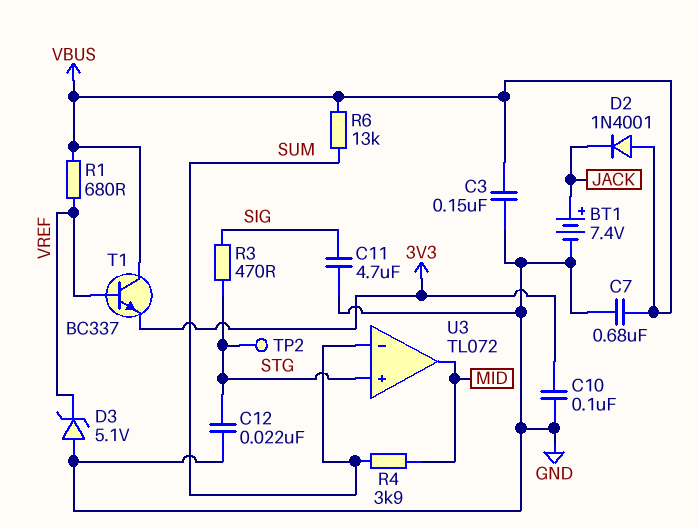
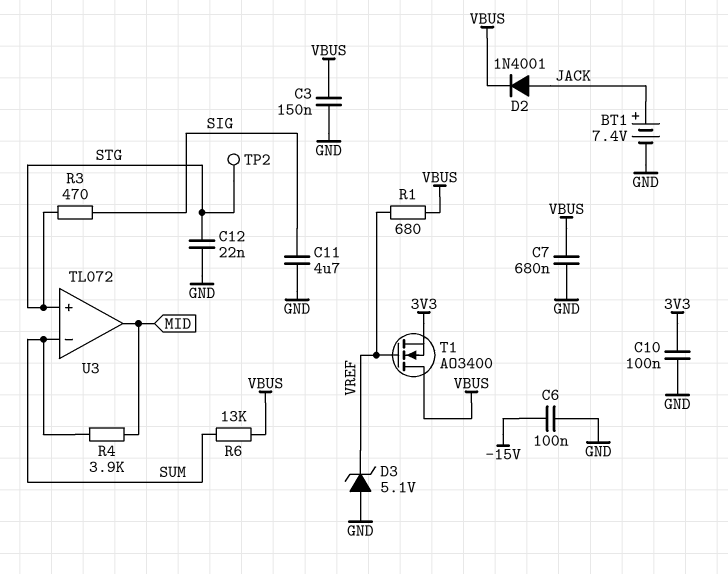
C6: none -> 100nF (-15V, GND)
D2: diode 1N4001 (A VBUS, K JACK) -> diode 1N4001 (A JACK, K VBUS)
T1: NPN BC337 (B VREF, C VBUS, E 3V3) -> NMOS AO3400 (G VREF, D VBUS, S 3V3)

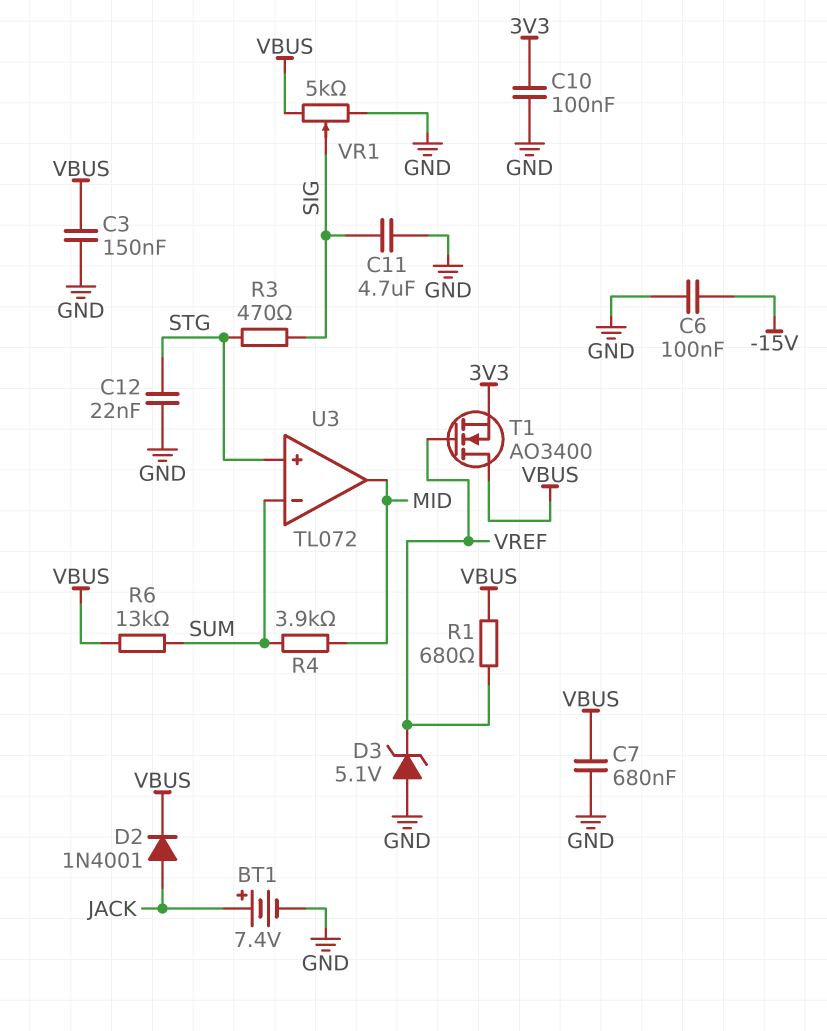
TP2: test point (STG) -> none
VR1: none -> 5k (GND, VBUS, wiper SIG)

